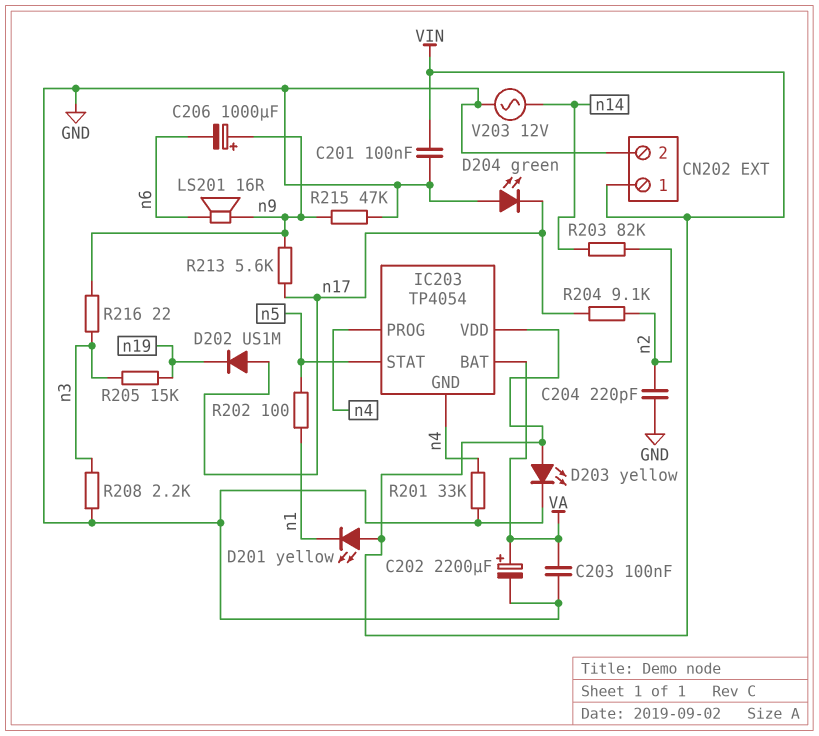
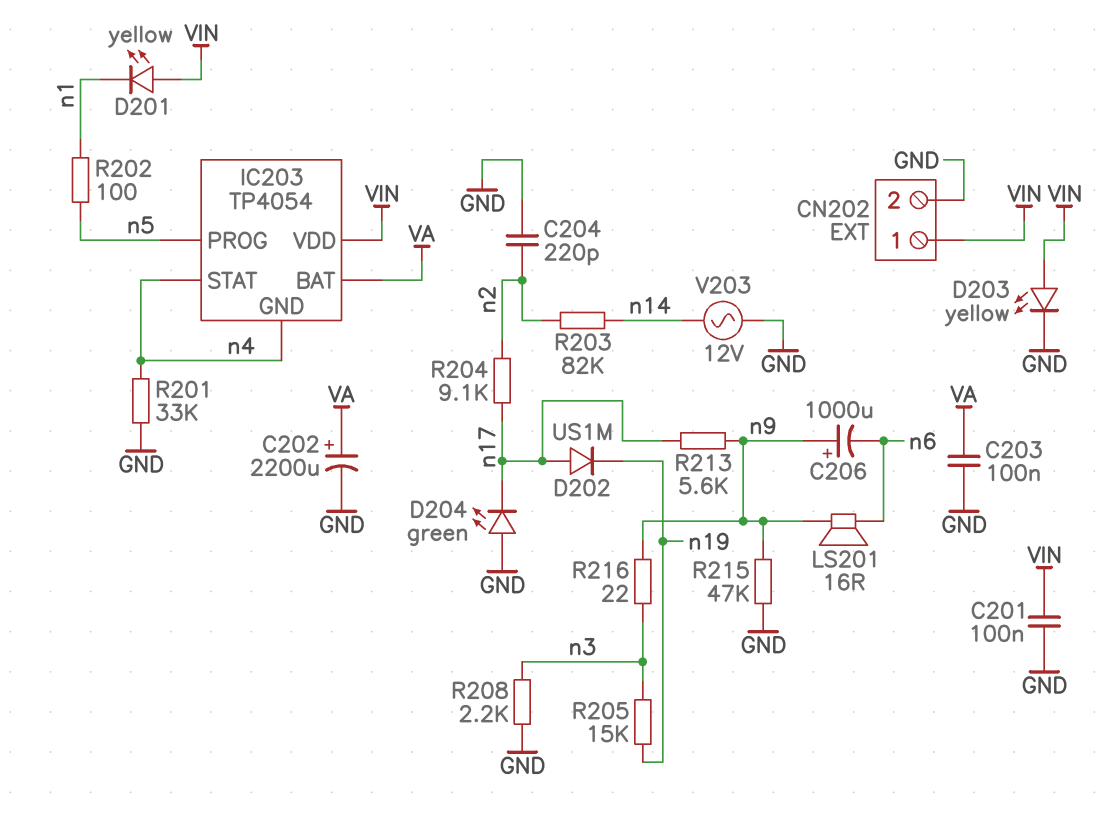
IC203 pin PROG: n4 -> n5
IC203 pin STAT: n5 -> n4

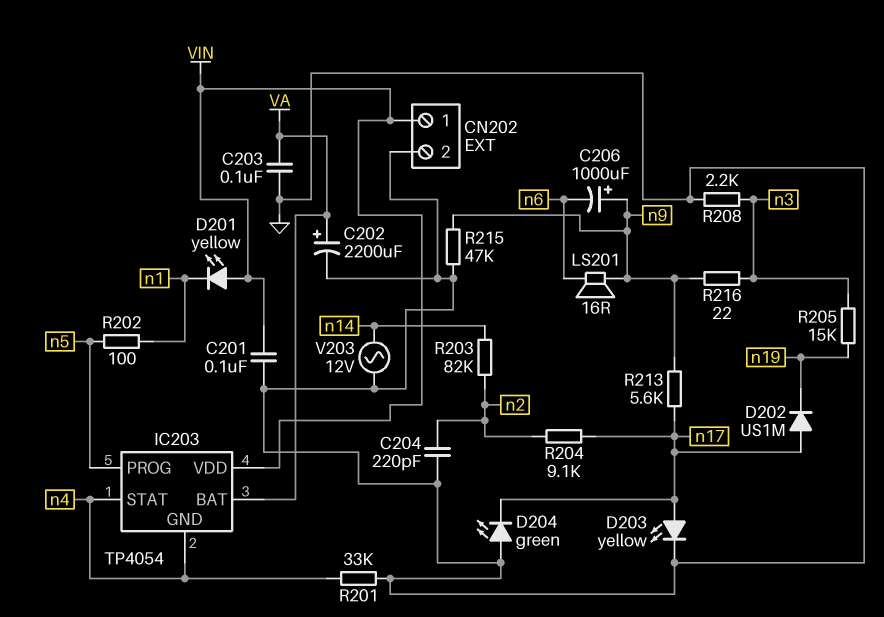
D203: LED yellow (A VIN, K GND) -> LED yellow (A n17, K GND)

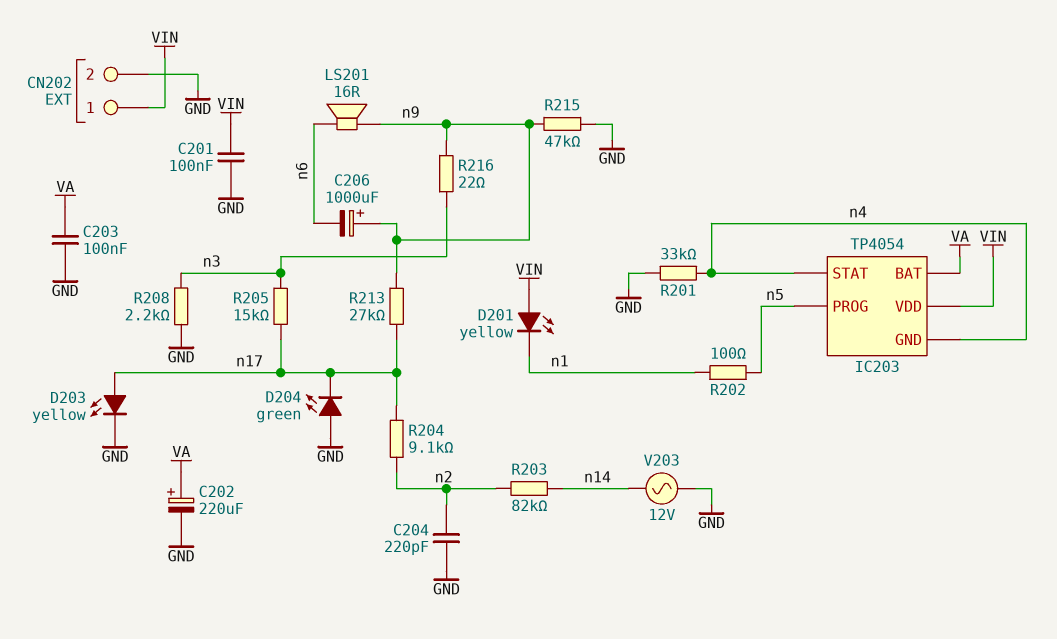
C202: 2200uF (plus VA, minus GND) -> 220uF (plus VA, minus GND)
D202: diode US1M (A n17, K n19) -> none
R205: 15k (n3, n19) -> 15k (n3, n17)
R213: 5.6k (n9, n17) -> 27k (n9, n17)

